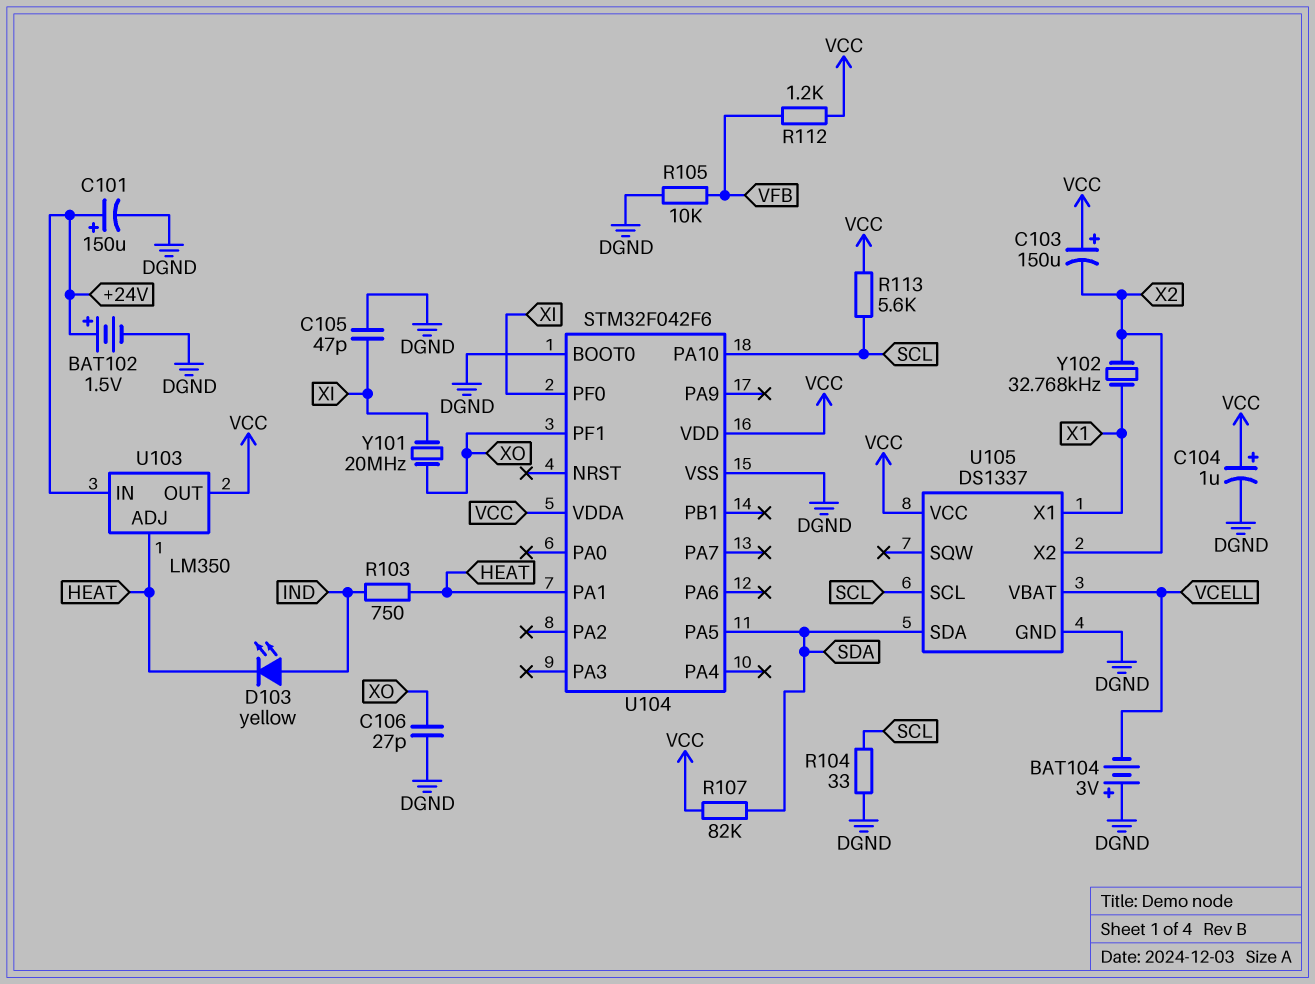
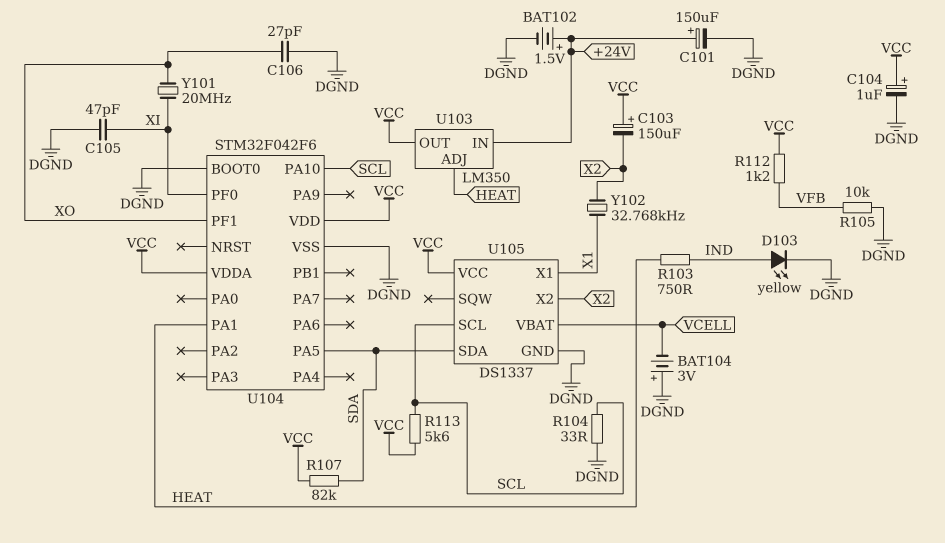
D103: LED yellow (A IND, K HEAT) -> LED yellow (A IND, K DGND)

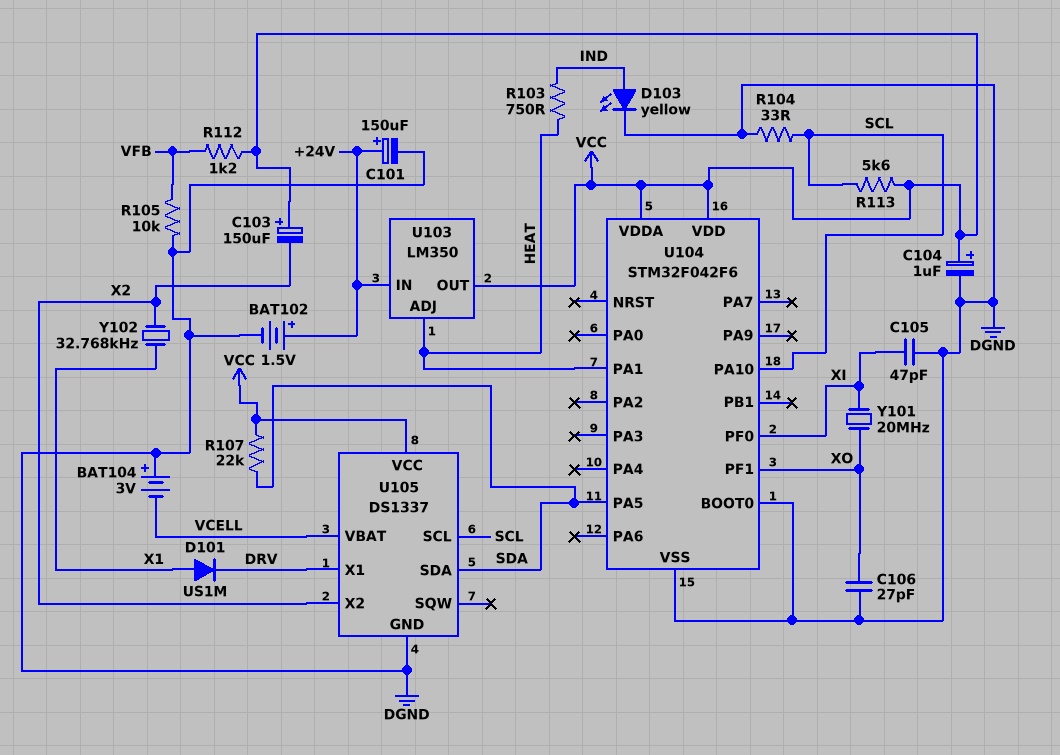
D101: none -> diode US1M (A X1, K DRV)
R107: 82k (SDA, VCC) -> 22k (SDA, VCC)
U105 pin X1: X1 -> DRV

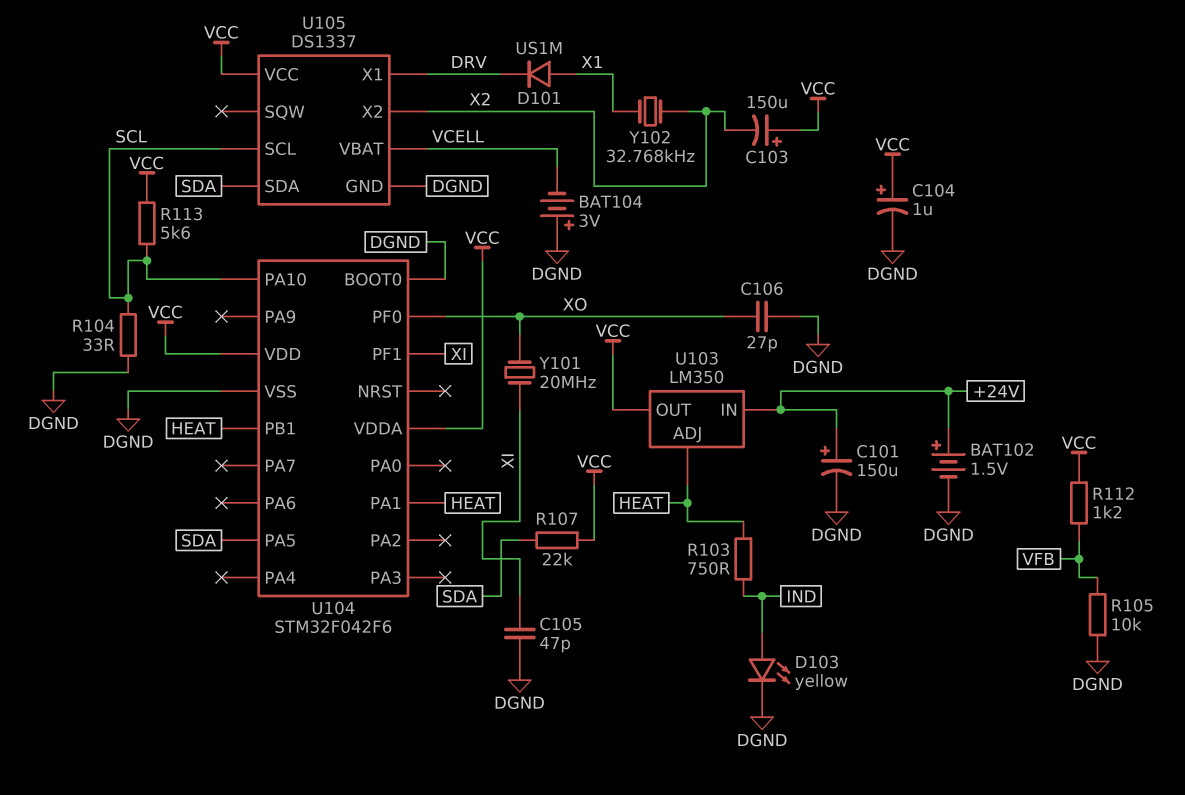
U104 pin PB1: none -> HEAT
U104 pin PF0: XI -> XO
U104 pin PF1: XO -> XI

